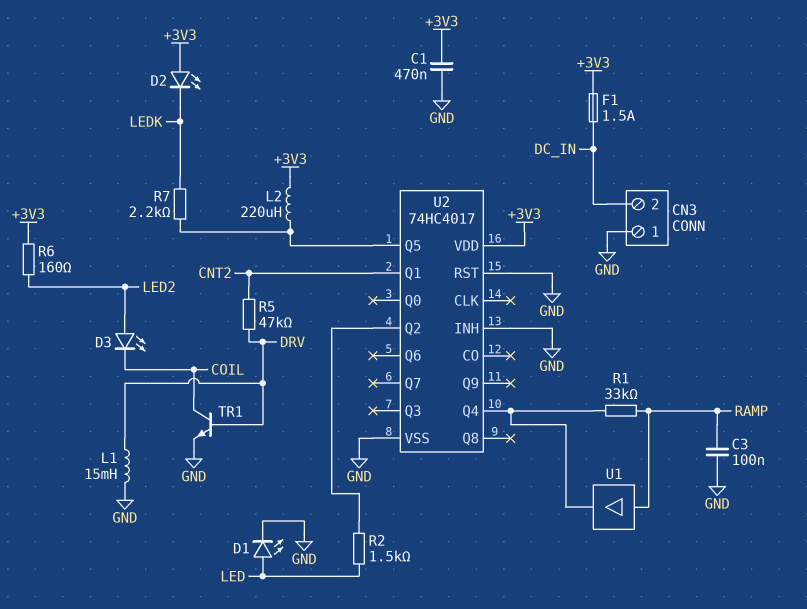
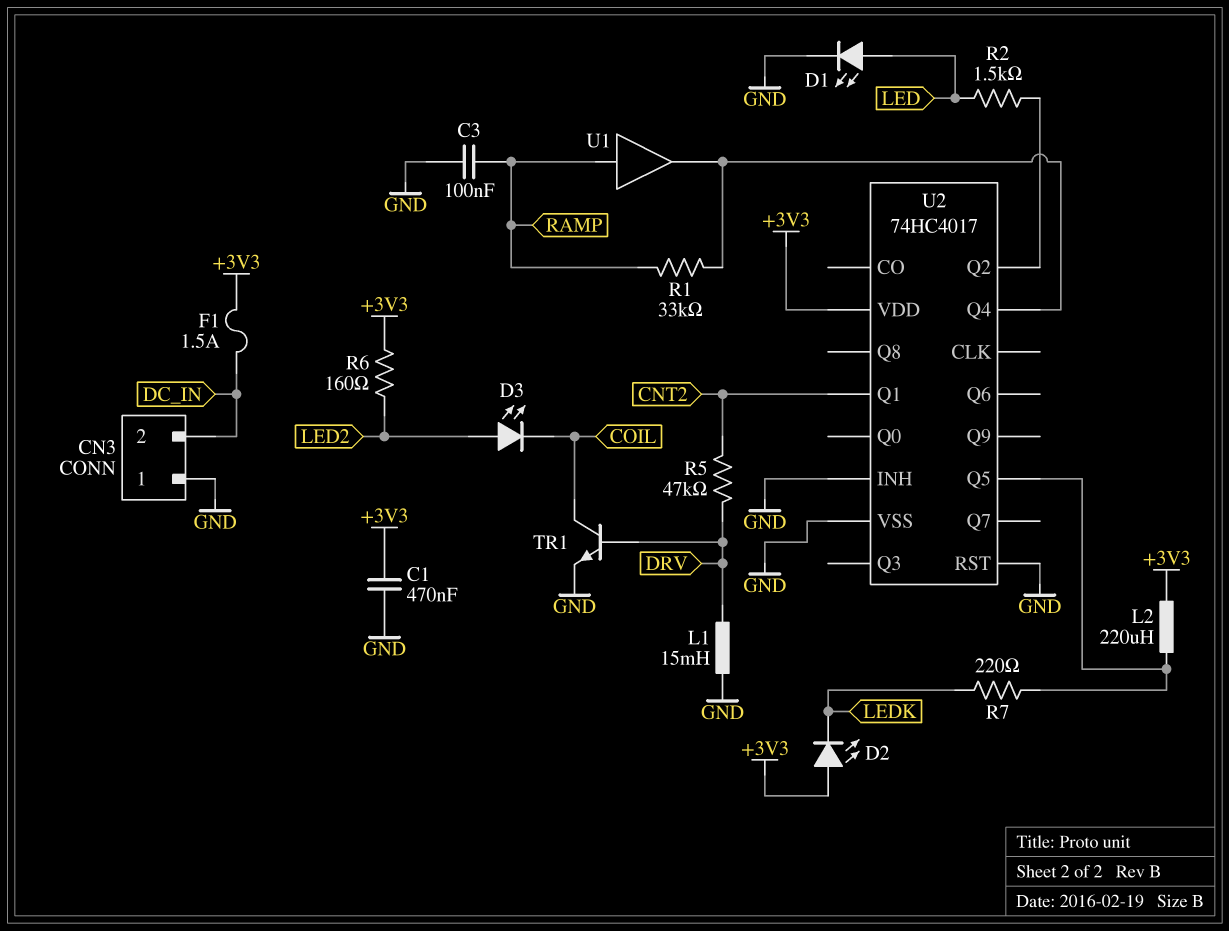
R7: 2.2k (LEDK, U2/Q5) -> 220 (LEDK, U2/Q5)

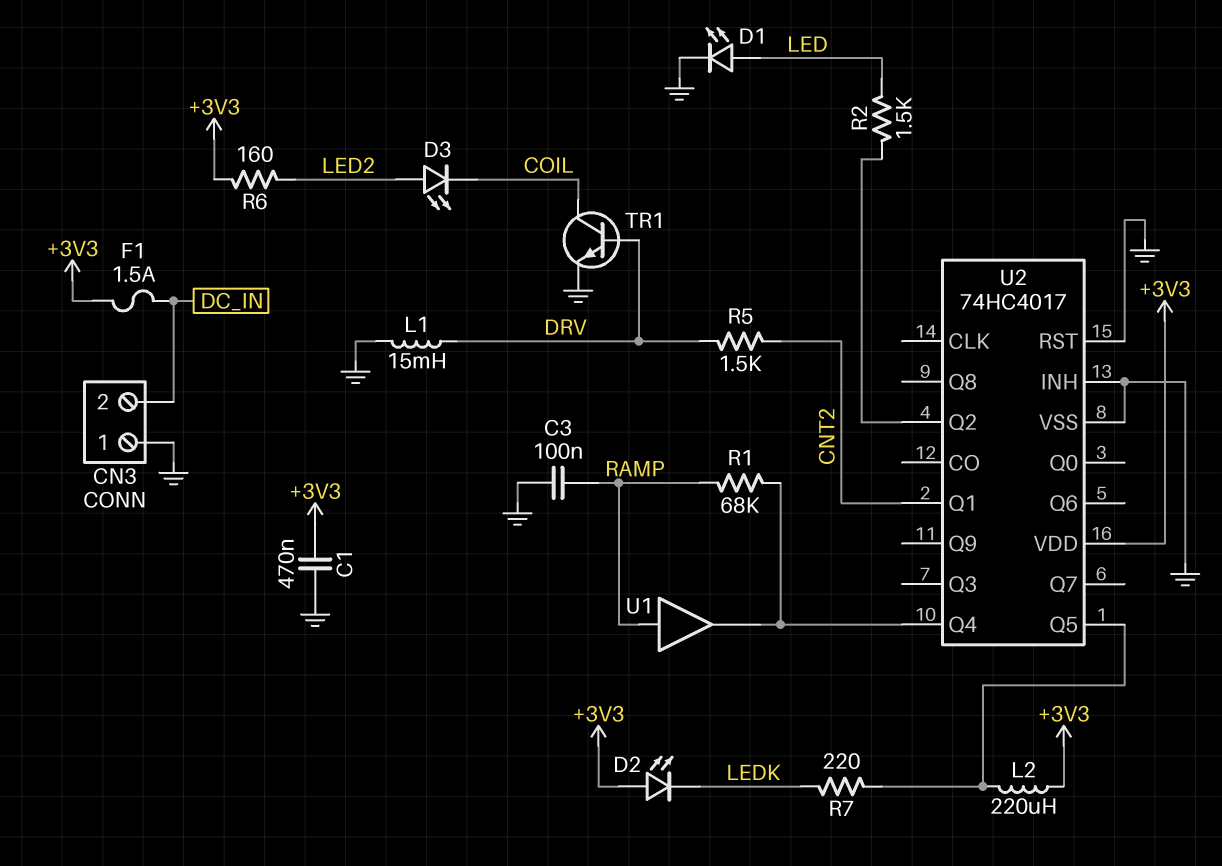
R1: 33k (RAMP, U2/Q4) -> 68k (RAMP, U2/Q4)
R5: 47k (CNT2, DRV) -> 1.5k (CNT2, DRV)

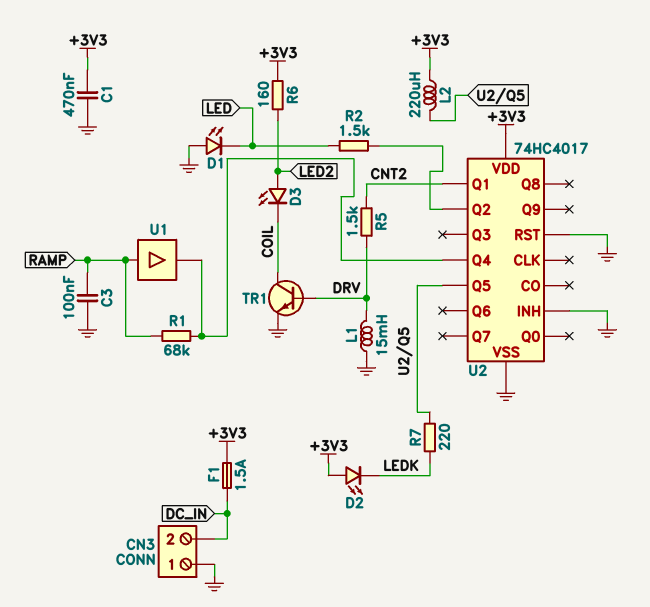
D1: LED (A LED, K GND) -> LED (A GND, K LED)

